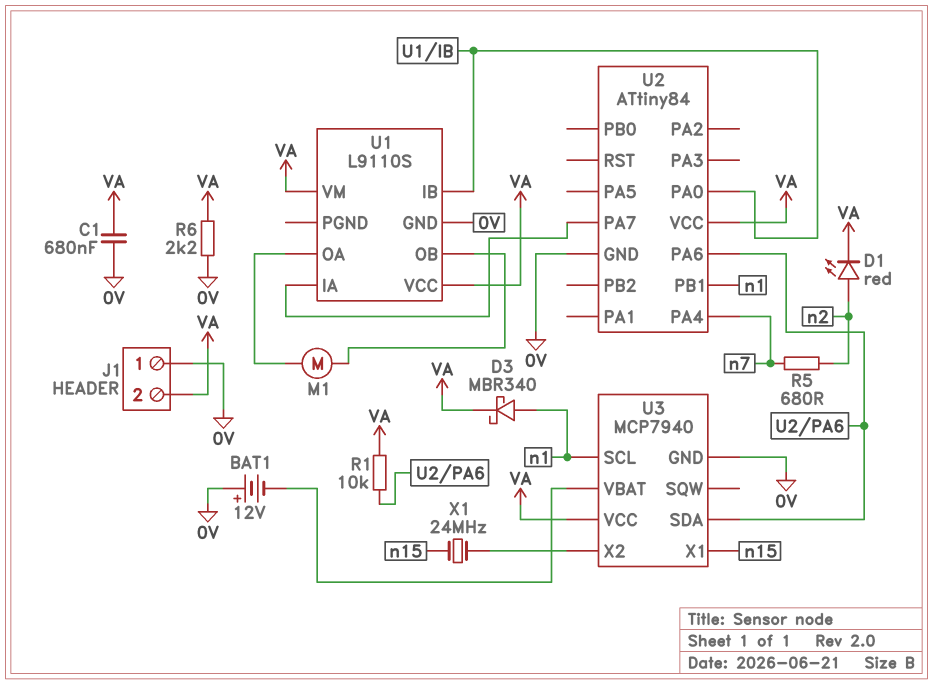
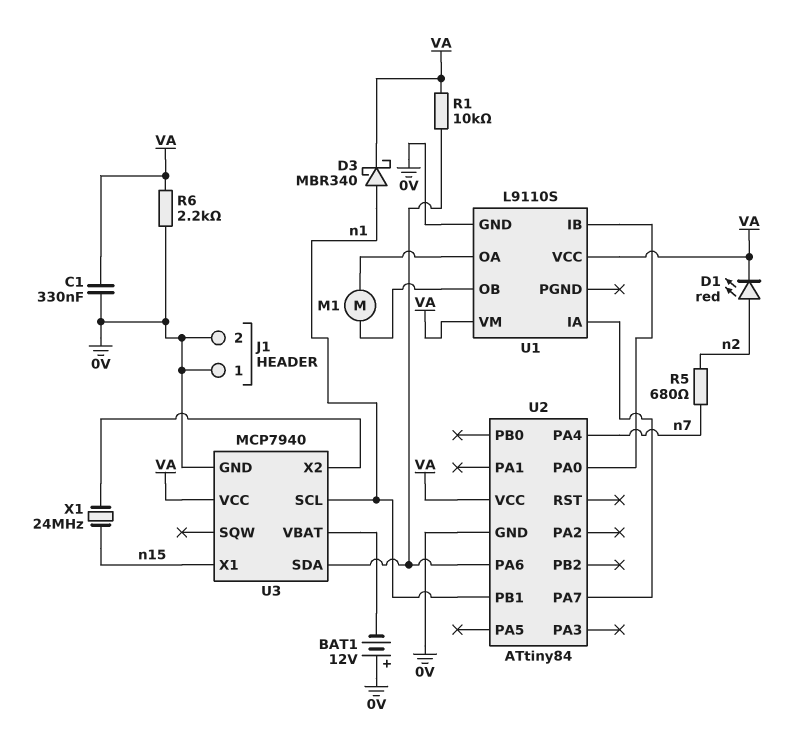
C1: 680nF (0V, VA) -> 330nF (0V, VA)
J1 pin 2: VA -> 0V

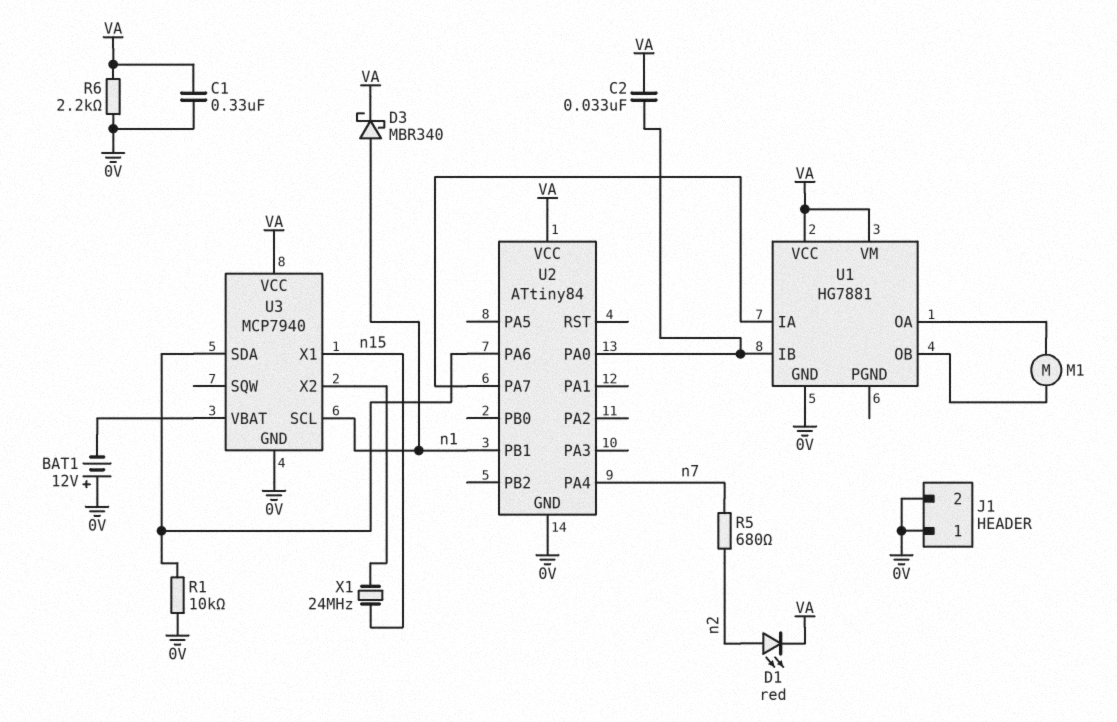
C2: none -> 33nF (U1/IB, VA)
R1: 10k (U2/PA6, VA) -> 10k (0V, U2/PA6)
U1: L9110S -> HG7881

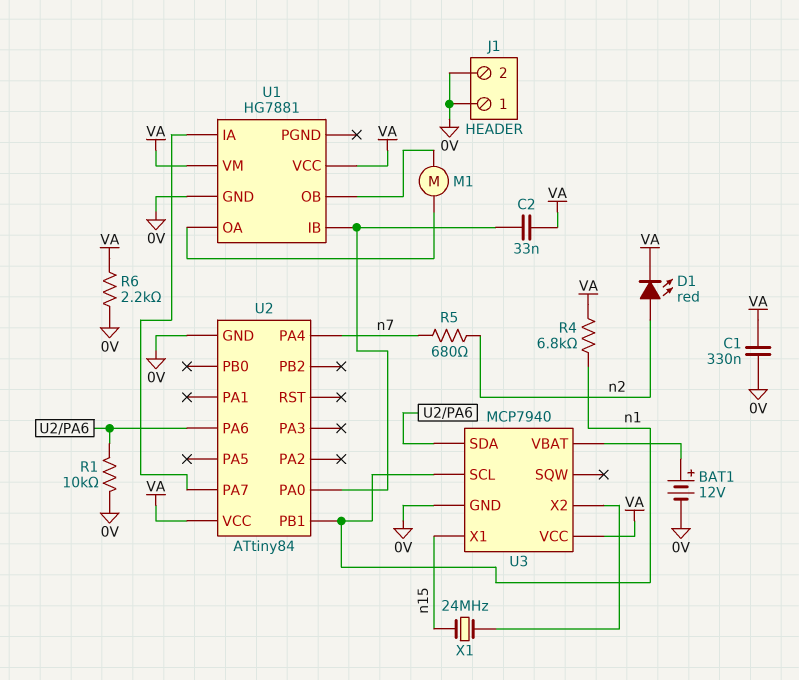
BAT1: 12V (plus 0V, minus U3/VBAT) -> 12V (plus U3/VBAT, minus 0V)
D3: schottky MBR340 (A n1, K VA) -> none
R4: none -> 6.8k (VA, n1)

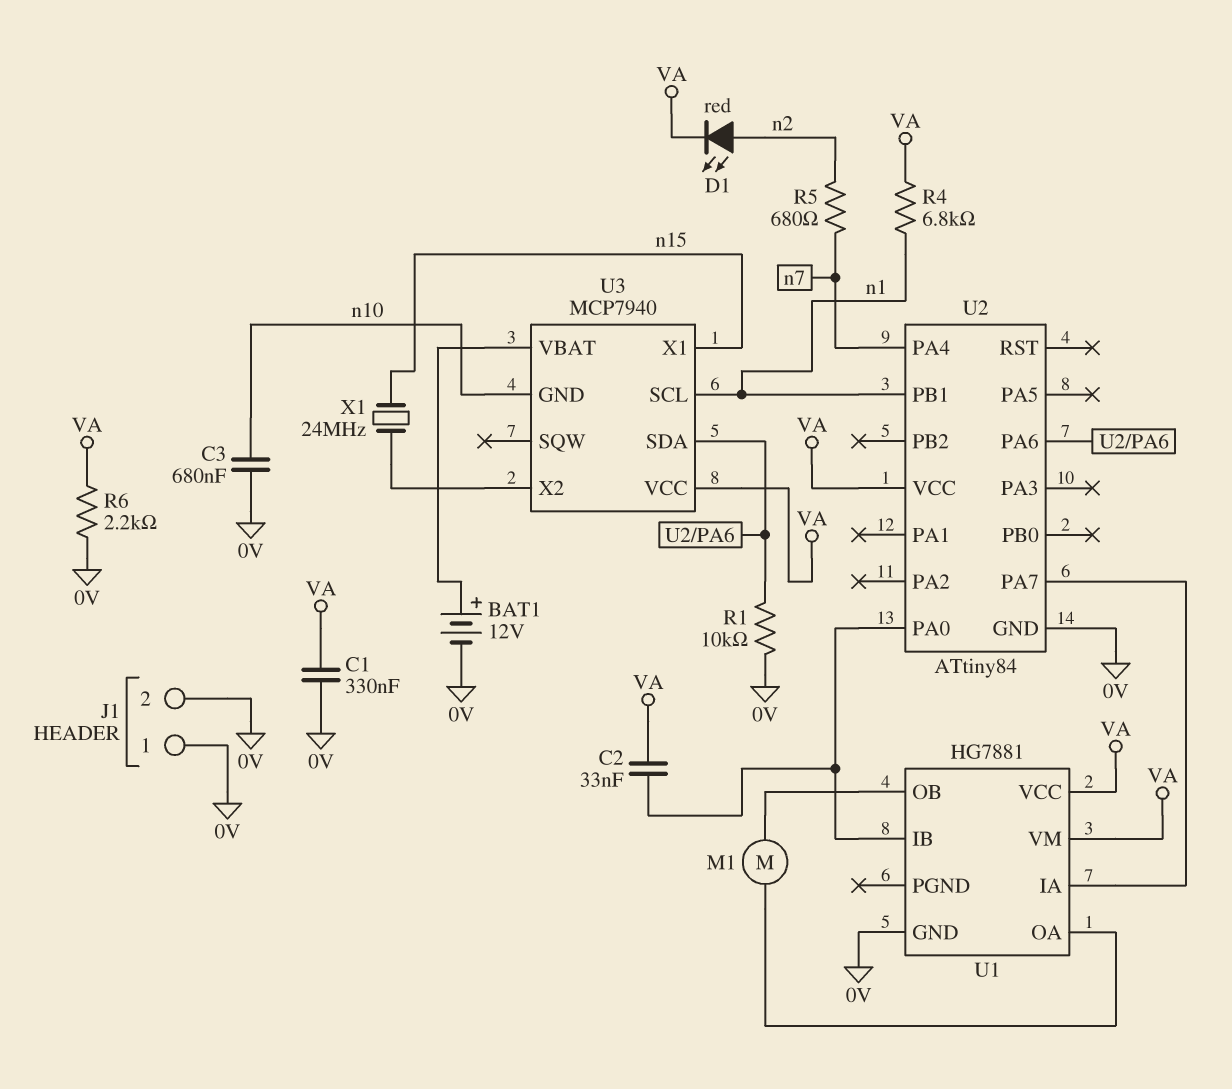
C3: none -> 680nF (0V, n10)
U3 pin GND: 0V -> n10

